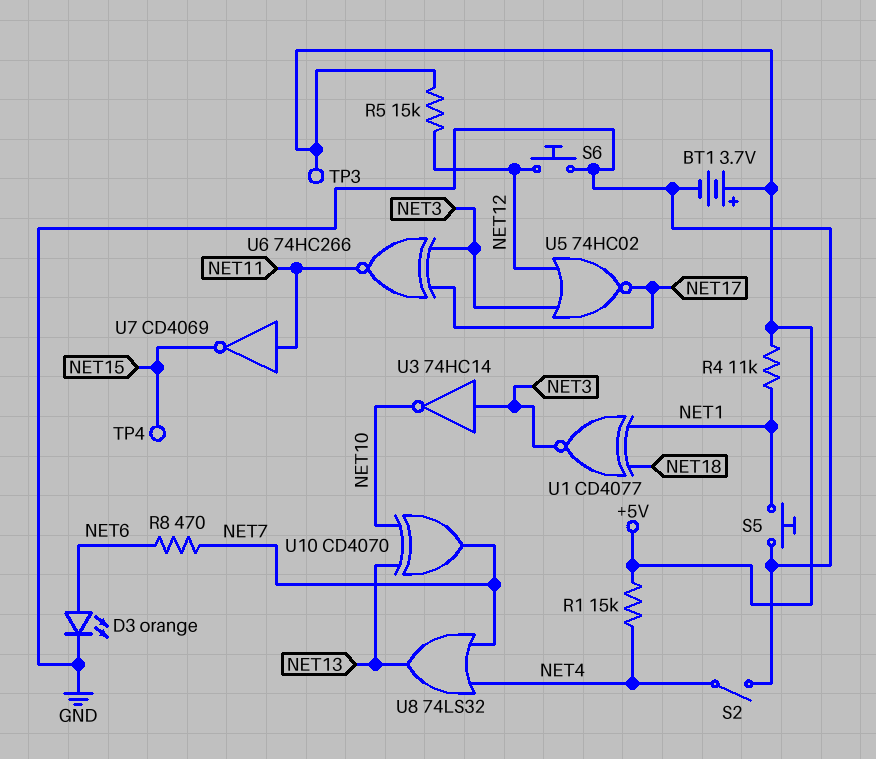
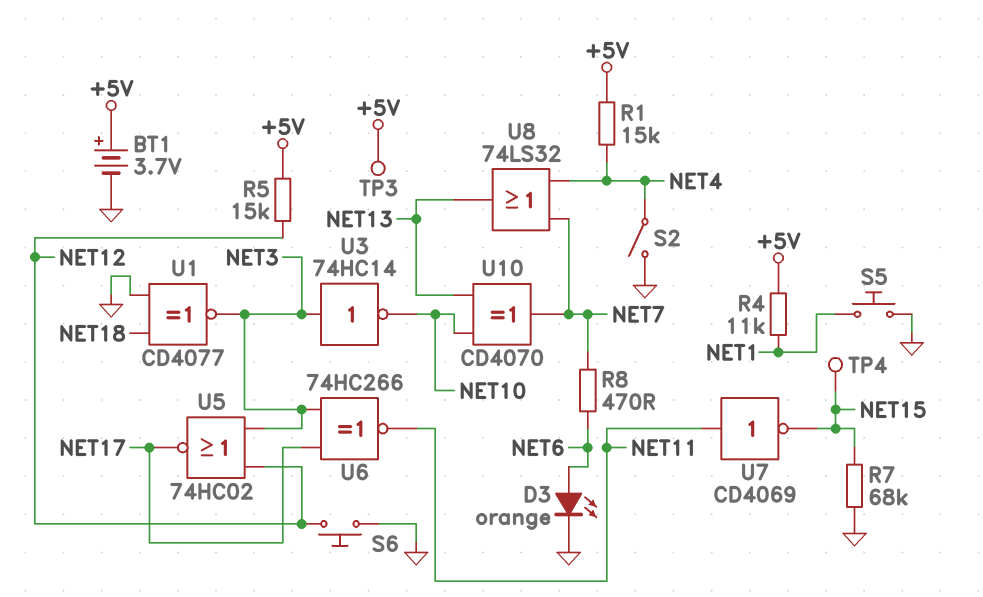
R7: none -> 68k (GND, NET15)
U1: XNOR CD4077 (in NET1, in NET18, out NET3) -> XNOR CD4077 (in GND, in NET18, out NET3)

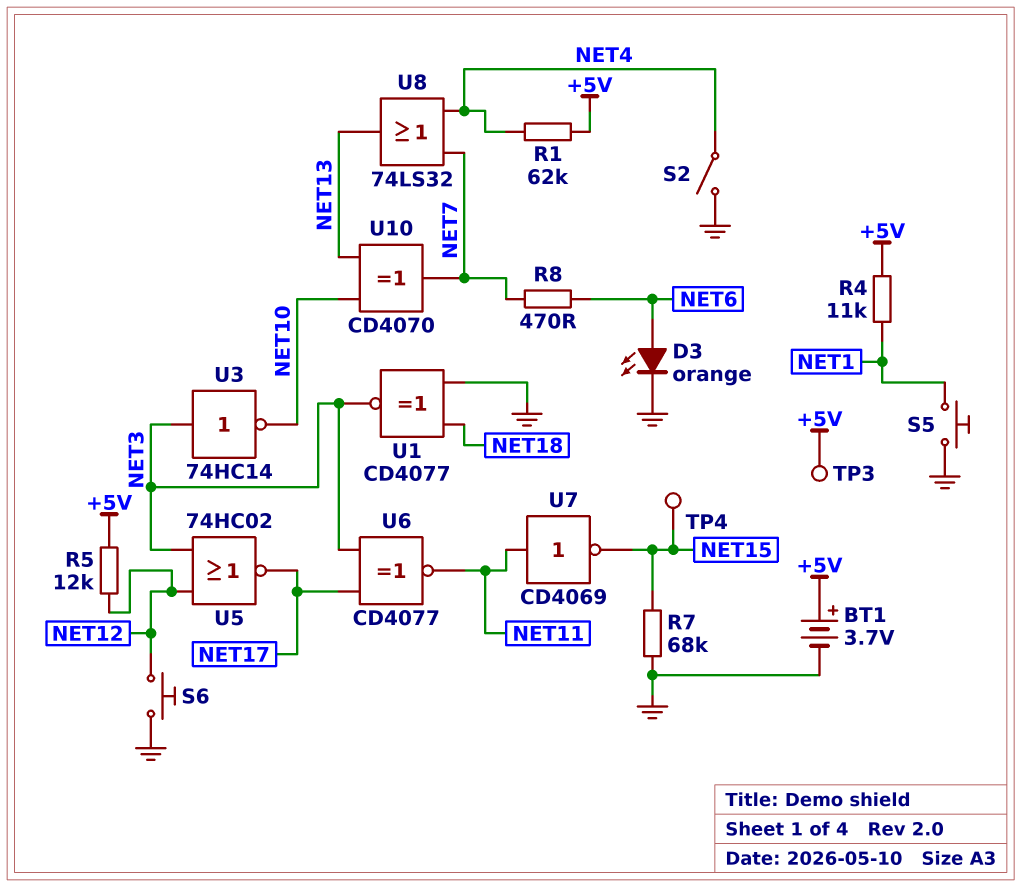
R1: 15k (+5V, NET4) -> 62k (+5V, NET4)
R5: 15k (+5V, NET12) -> 12k (+5V, NET12)
U6: XNOR 74HC266 (in NET3, in NET17, out NET11) -> XNOR CD4077 (in NET3, in NET17, out NET11)

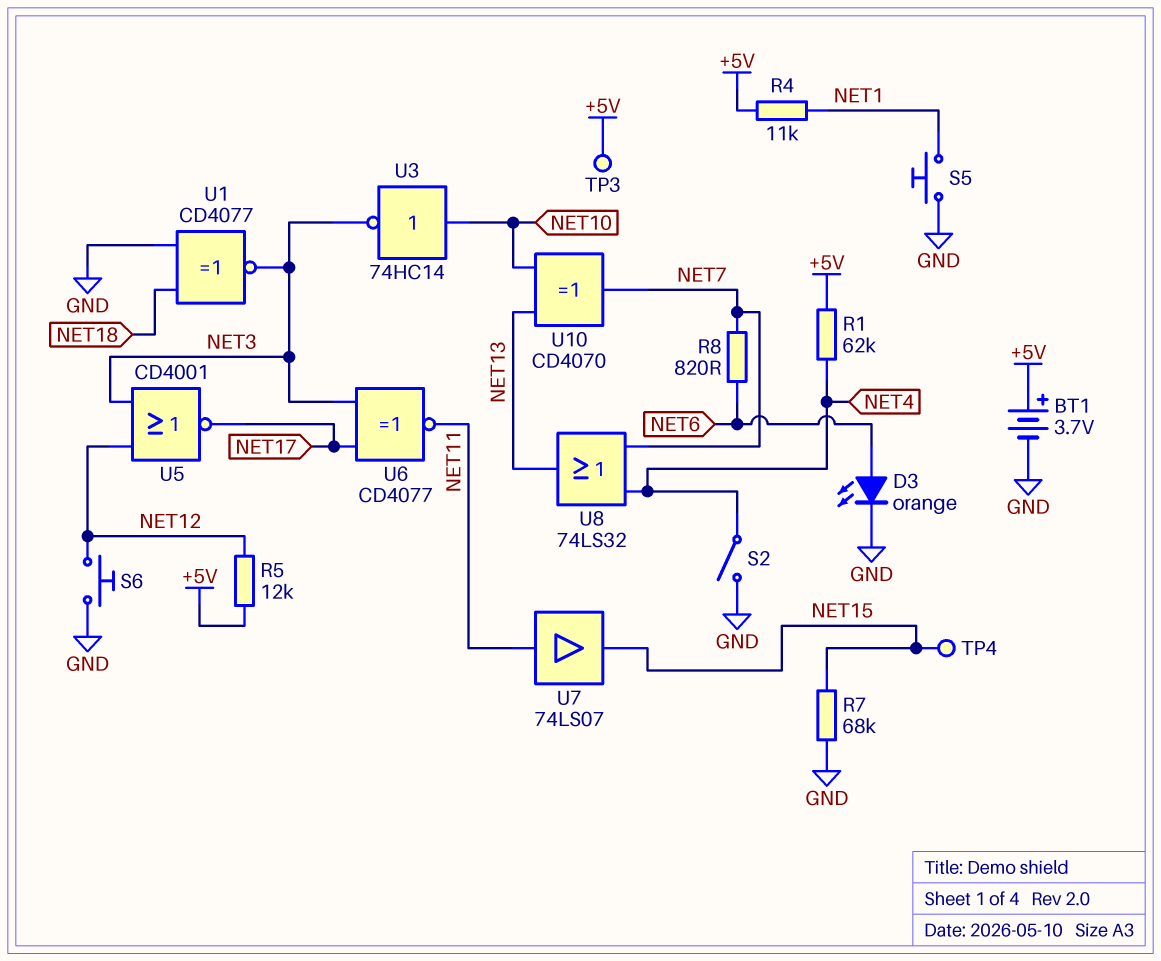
R8: 470 (NET6, NET7) -> 820 (NET6, NET7)
U3: NOT 74HC14 (in NET3, out NET10) -> NOT 74HC14 (in NET10, out NET3)
U5: NOR 74HC02 (in NET3, in NET12, out NET17) -> NOR CD4001 (in NET3, in NET12, out NET17)
U7: NOT CD4069 (in NET11, out NET15) -> buffer 74LS07 (in NET11, out NET15)

